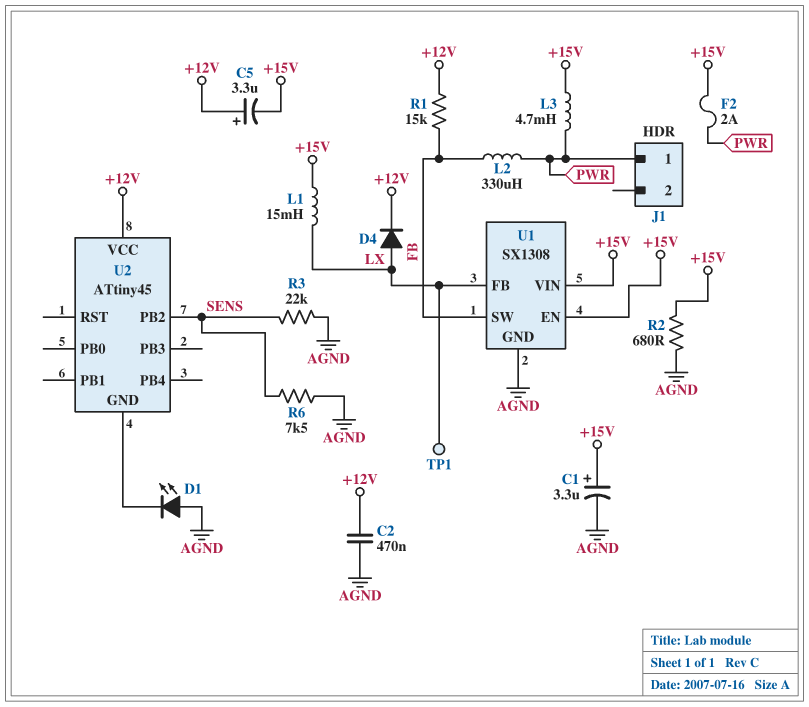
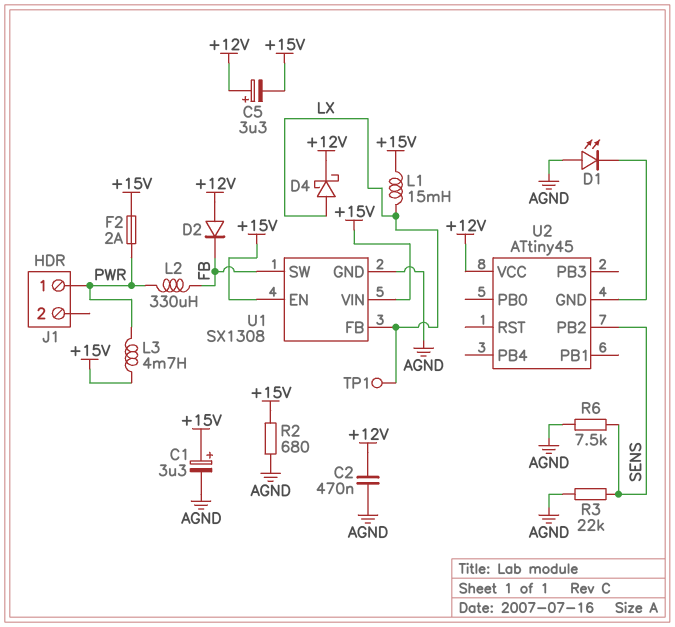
D2: none -> diode (A +12V, K FB)
D4: diode (A LX, K +12V) -> schottky (A LX, K +12V)
R1: 15k (+12V, FB) -> none

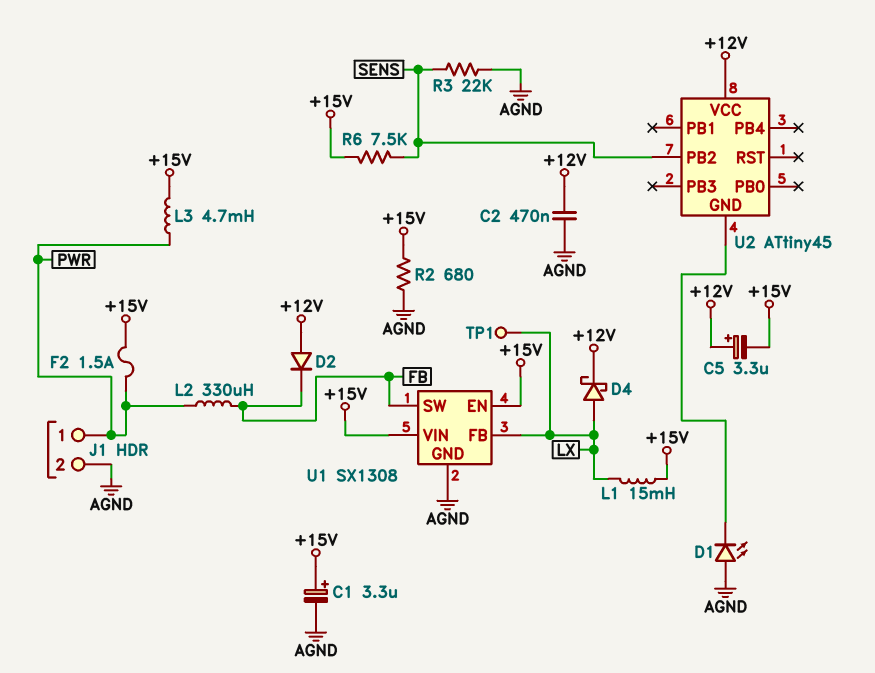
F2: 2A (+15V, PWR) -> 1.5A (+15V, PWR)
J1 pin 2: none -> AGND
R6: 7.5k (AGND, SENS) -> 7.5k (+15V, SENS)

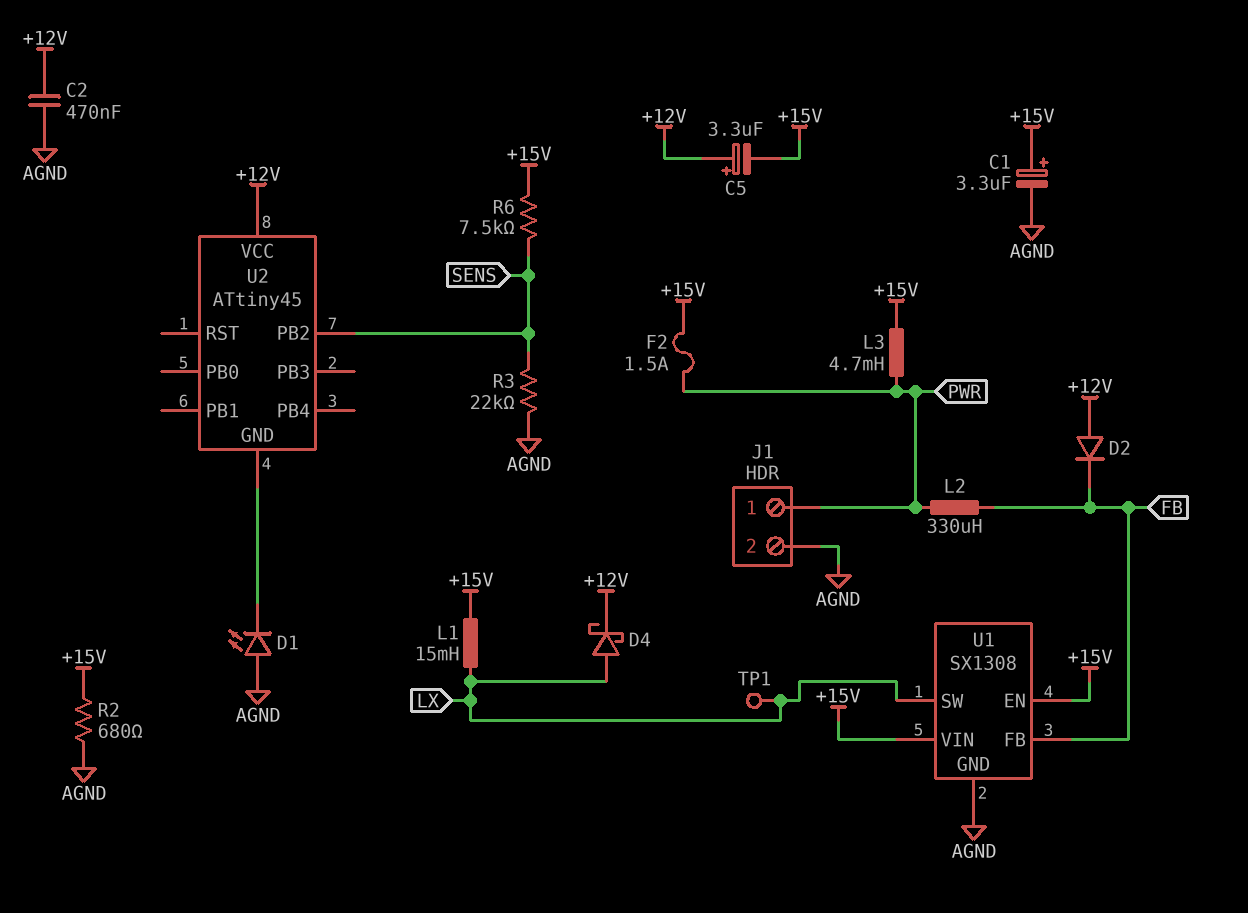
U1 pin FB: LX -> FB
U1 pin SW: FB -> LX

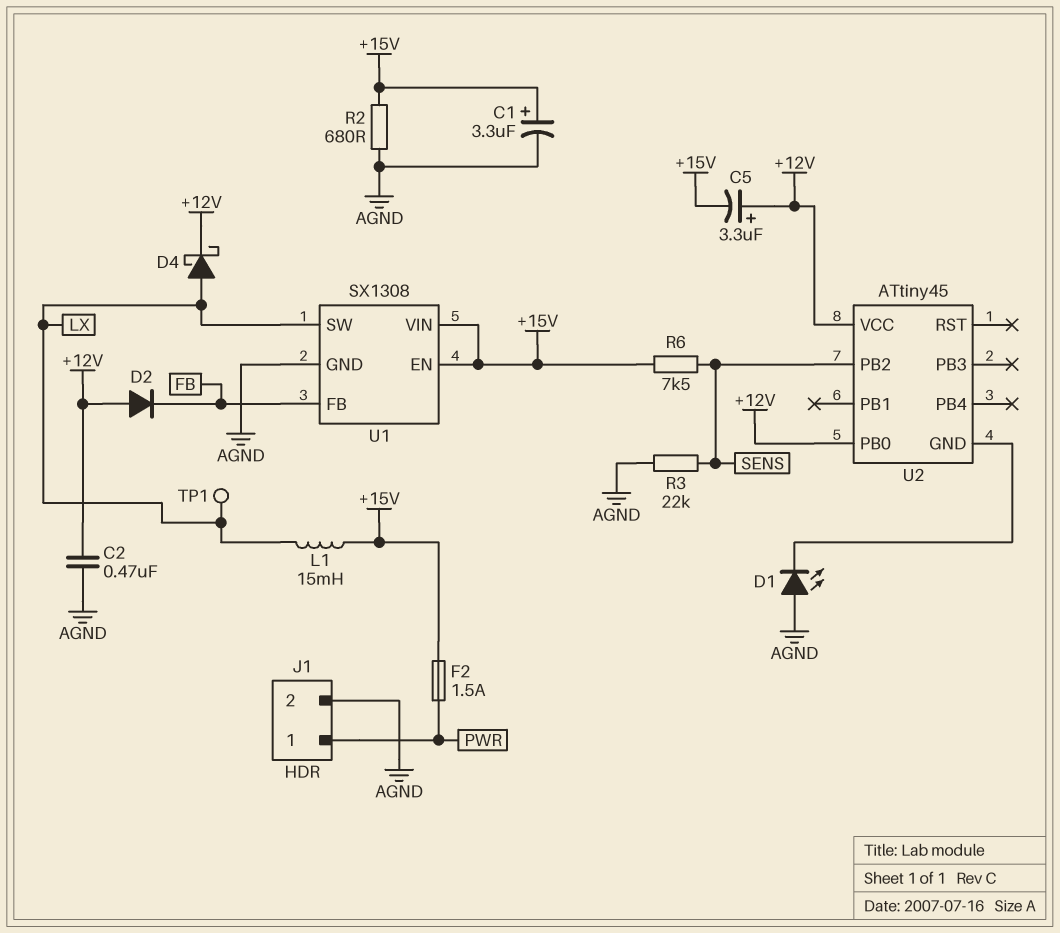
L2: 330uH (FB, PWR) -> none
L3: 4.7mH (+15V, PWR) -> none
U2 pin PB0: none -> +12V

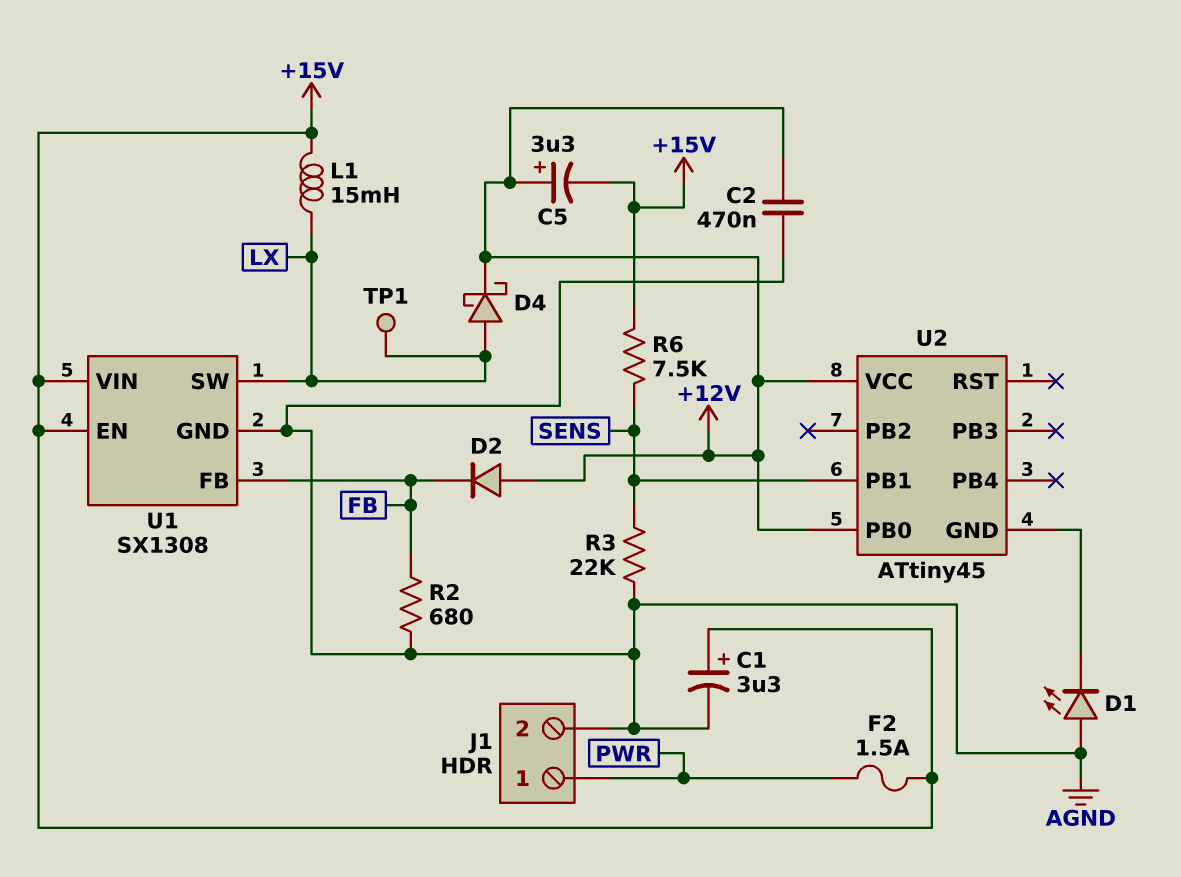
R2: 680 (+15V, AGND) -> 680 (AGND, FB)
U2 pin PB1: none -> SENS
U2 pin PB2: SENS -> none

